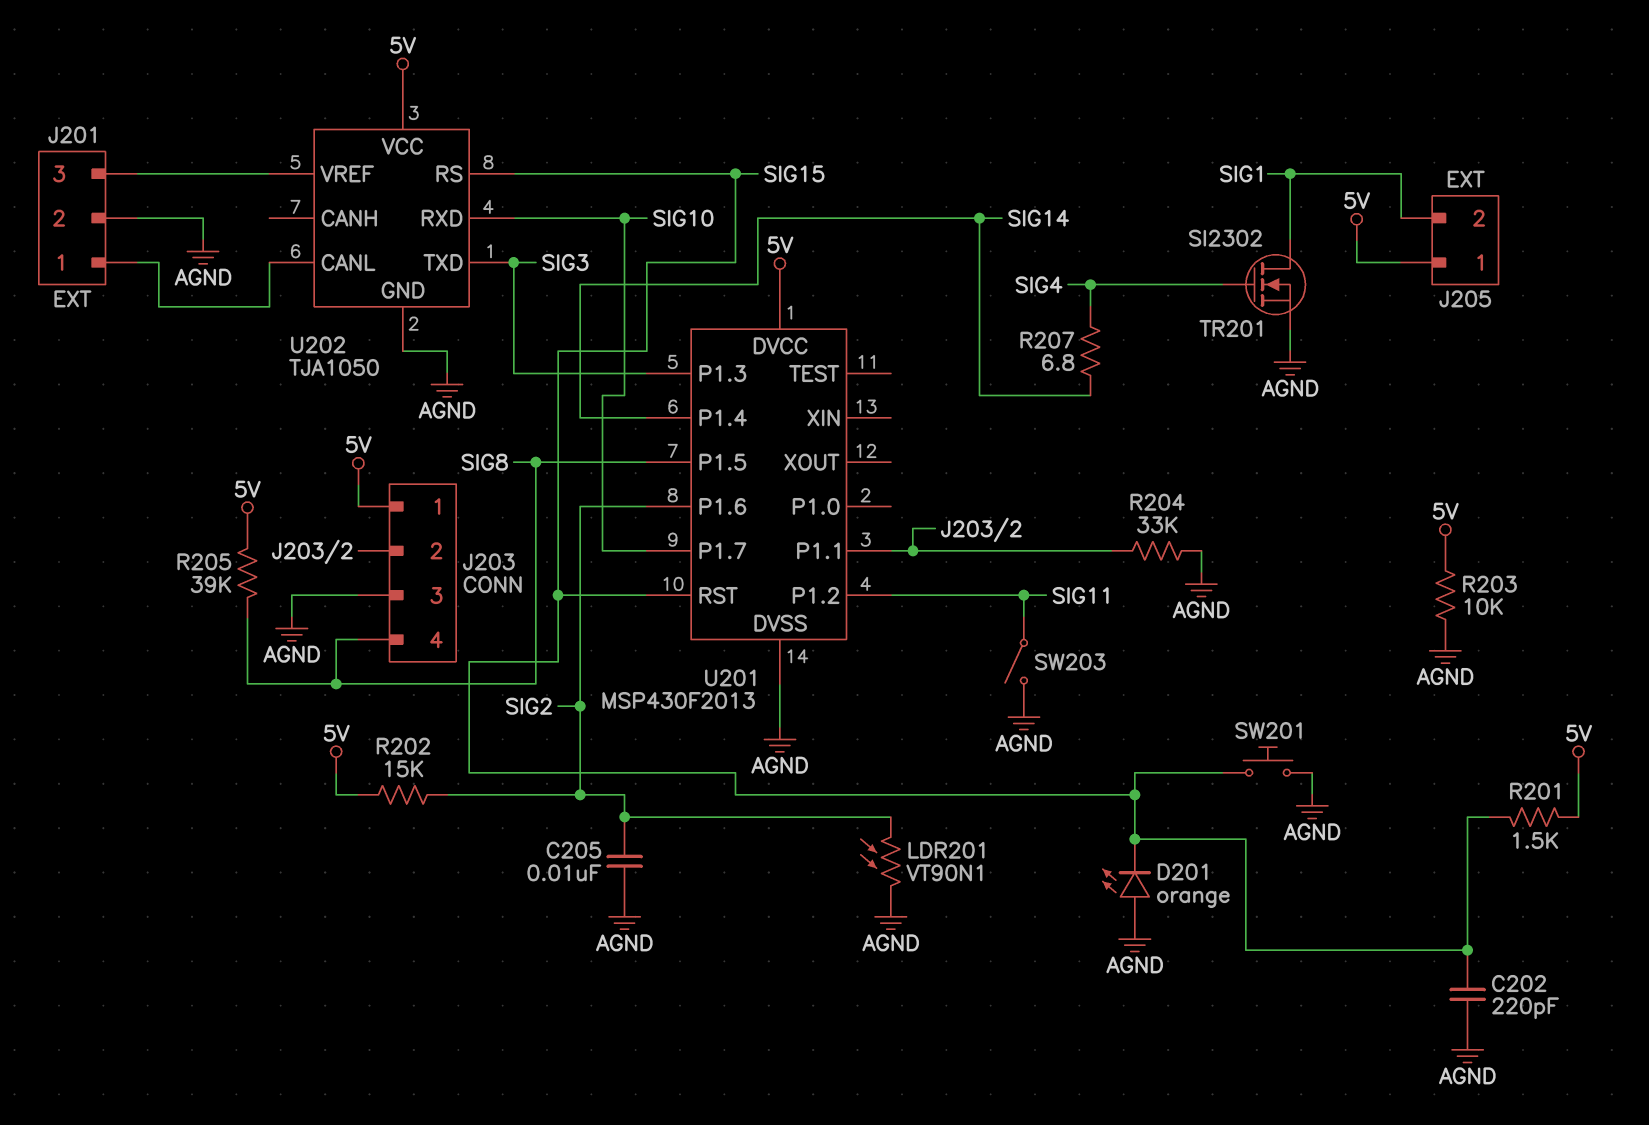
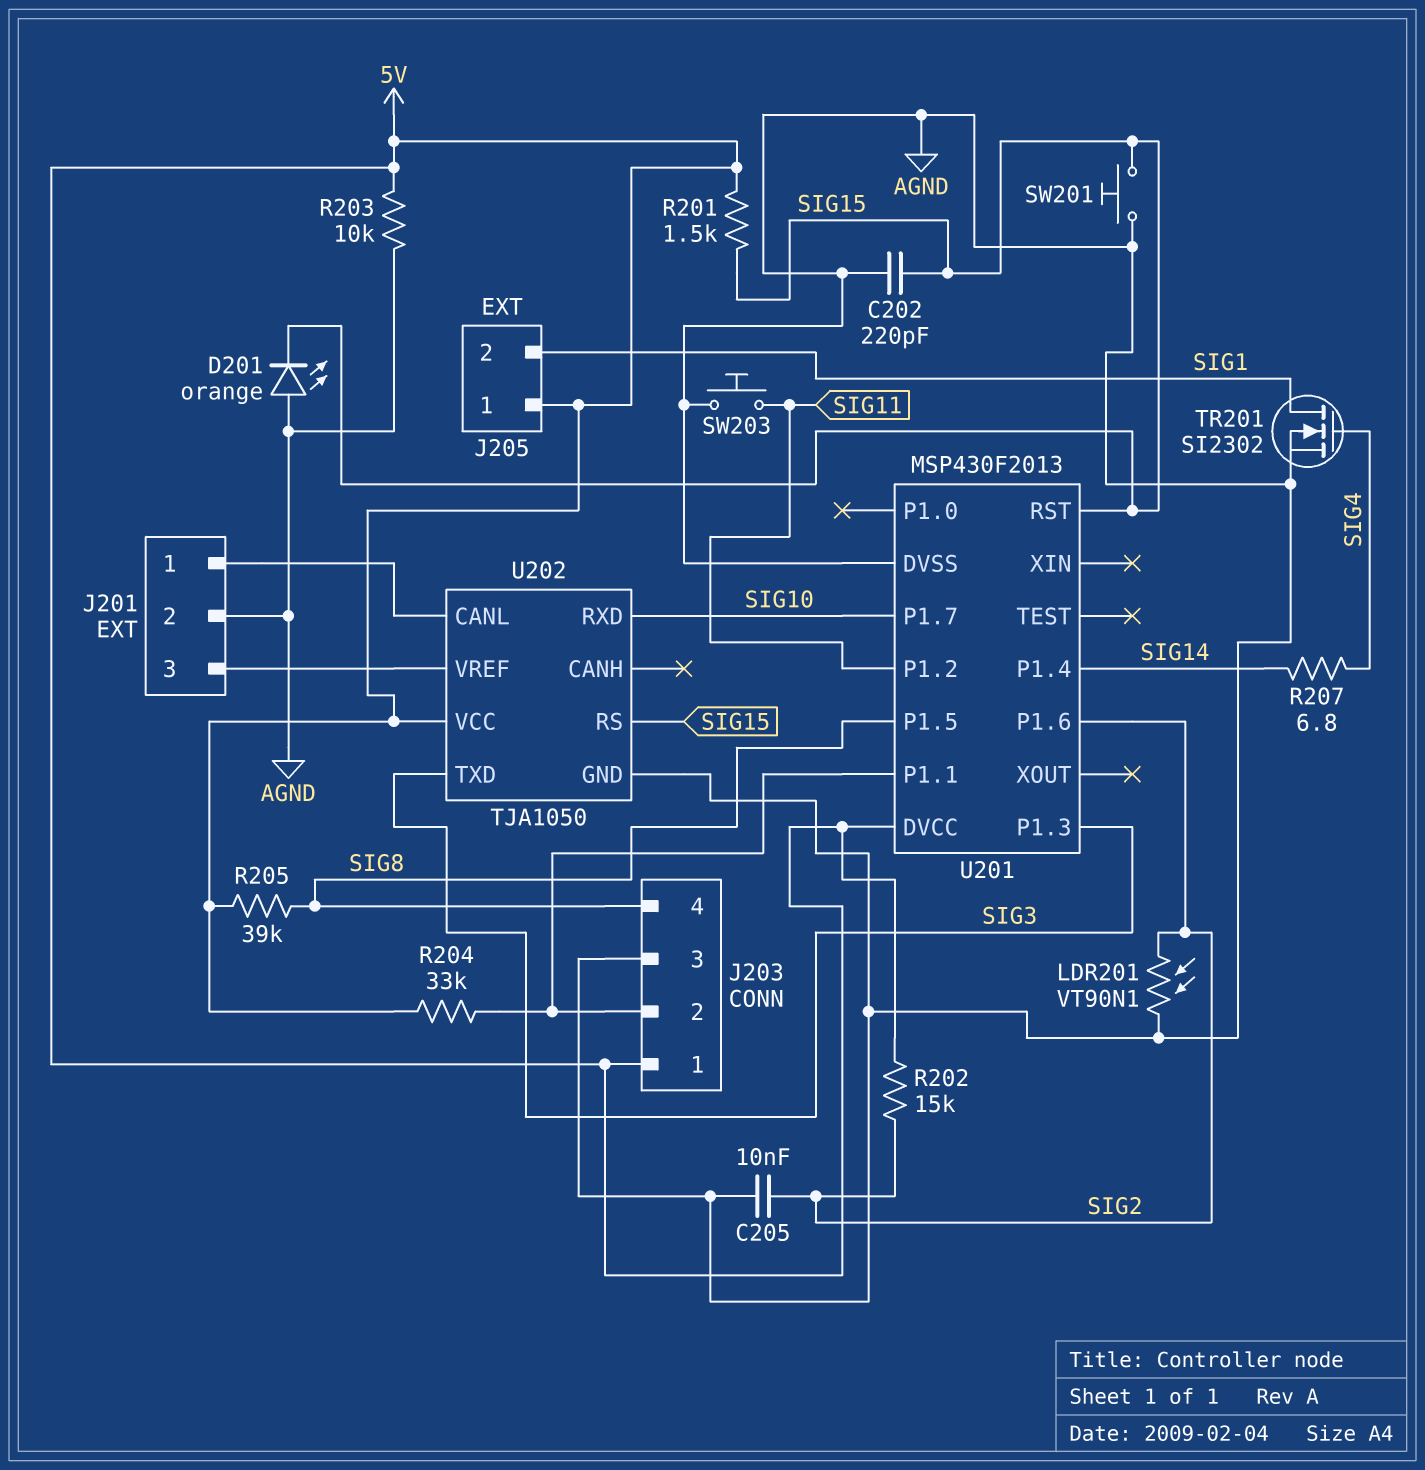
R204: 33k (AGND, J203/2) -> 33k (5V, J203/2)
SW203: switch (AGND, SIG11) -> button (AGND, SIG11)

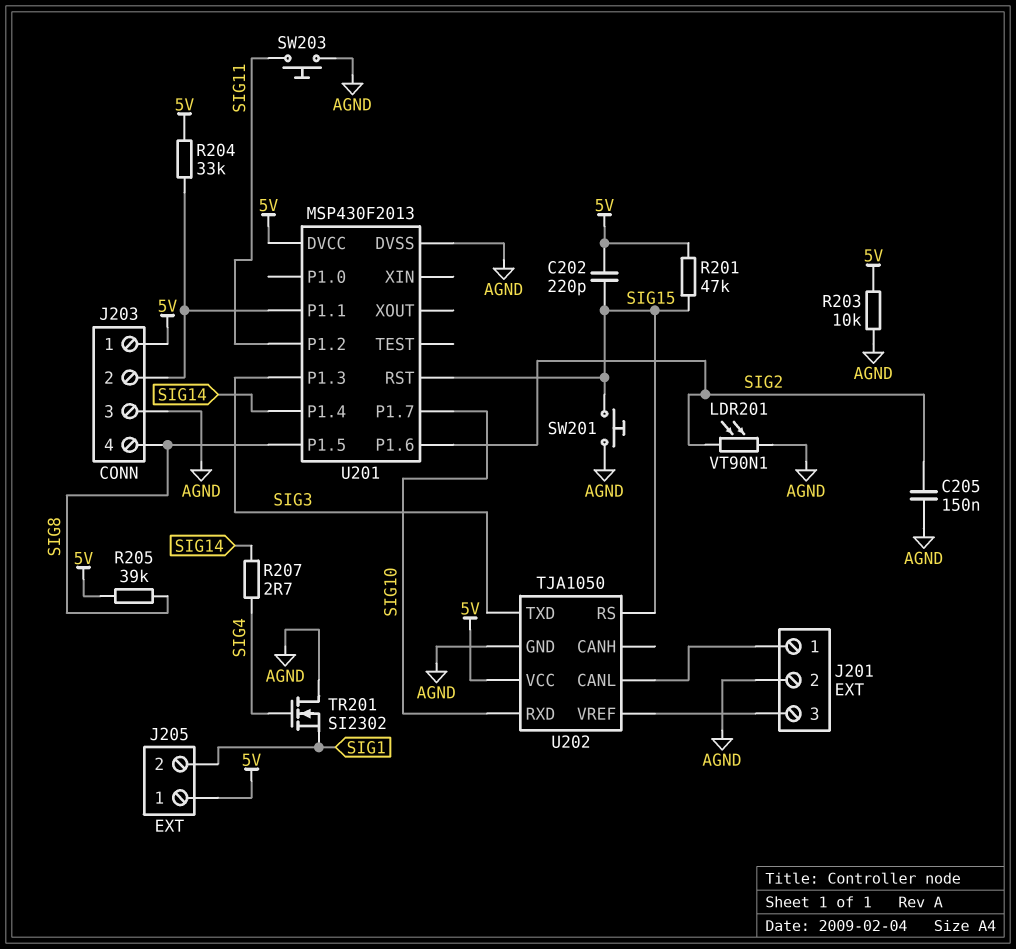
C202: 220pF (AGND, SIG15) -> 220pF (5V, SIG15)
C205: 10nF (AGND, SIG2) -> 150nF (AGND, SIG2)
D201: LED orange (A AGND, K SIG15) -> none
R201: 1.5k (5V, SIG15) -> 47k (5V, SIG15)
R202: 15k (5V, SIG2) -> none
R207: 6.8 (SIG4, SIG14) -> 2.7 (SIG4, SIG14)
TR201: NMOS SI2302 (G SIG4, D SIG1, S AGND) -> NMOS SI2302 (G SIG4, D AGND, S SIG1)

